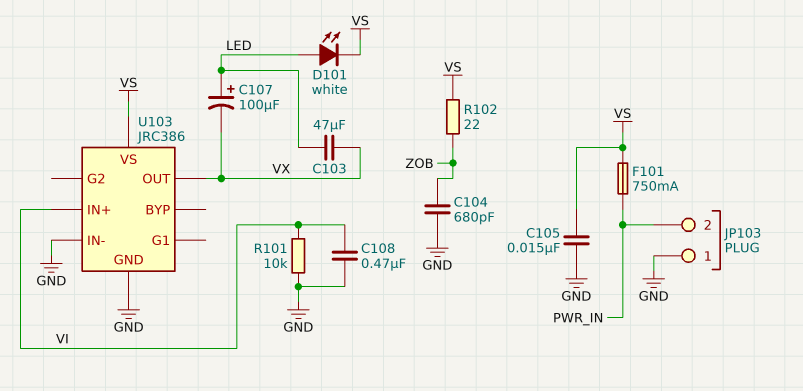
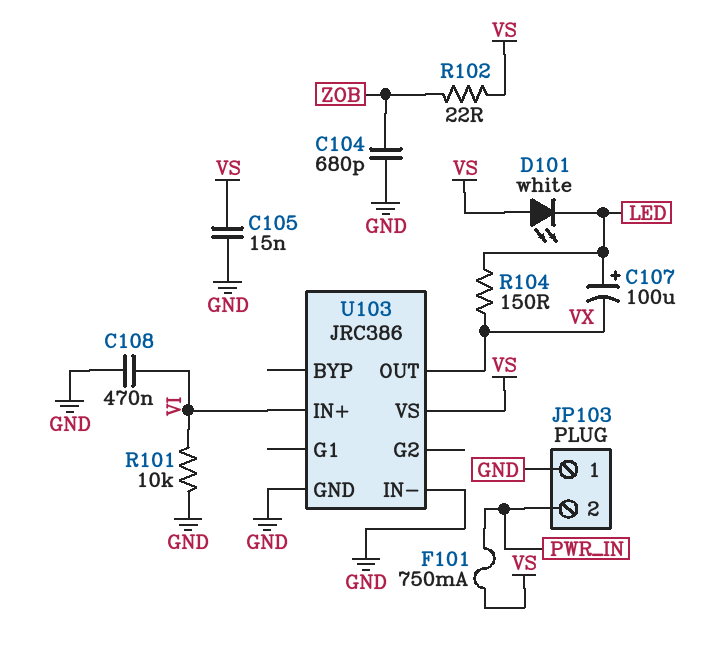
C103: 47uF (LED, VX) -> none
D101: LED white (A LED, K VS) -> LED white (A VS, K LED)
R104: none -> 150 (LED, VX)

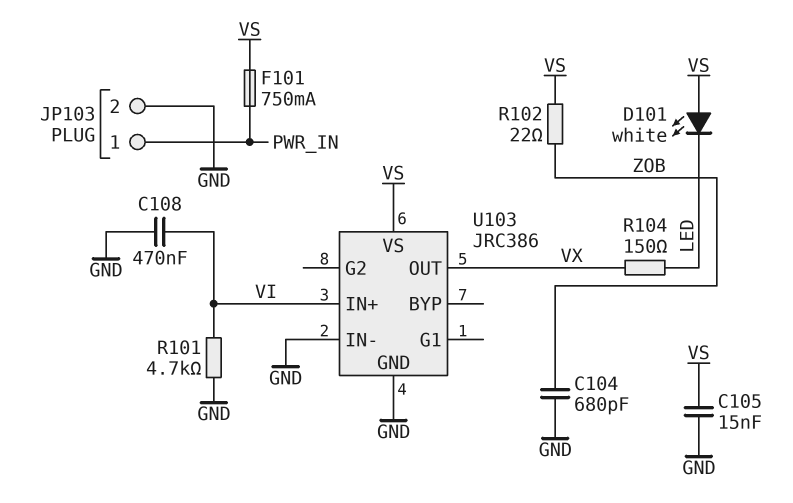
C107: 100uF (plus LED, minus VX) -> none
JP103 pin 1: GND -> PWR_IN
JP103 pin 2: PWR_IN -> GND
R101: 10k (GND, VI) -> 4.7k (GND, VI)

